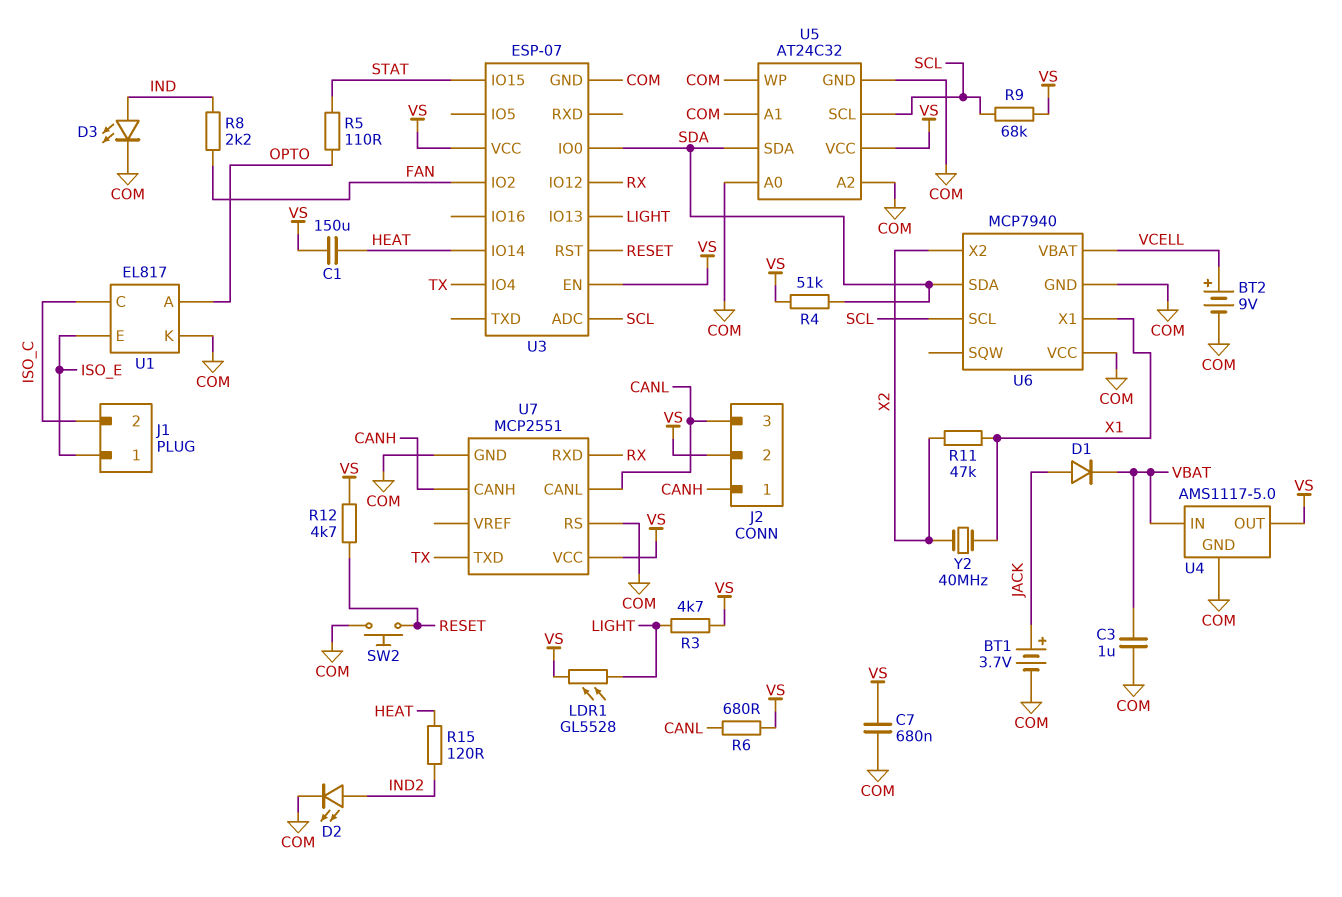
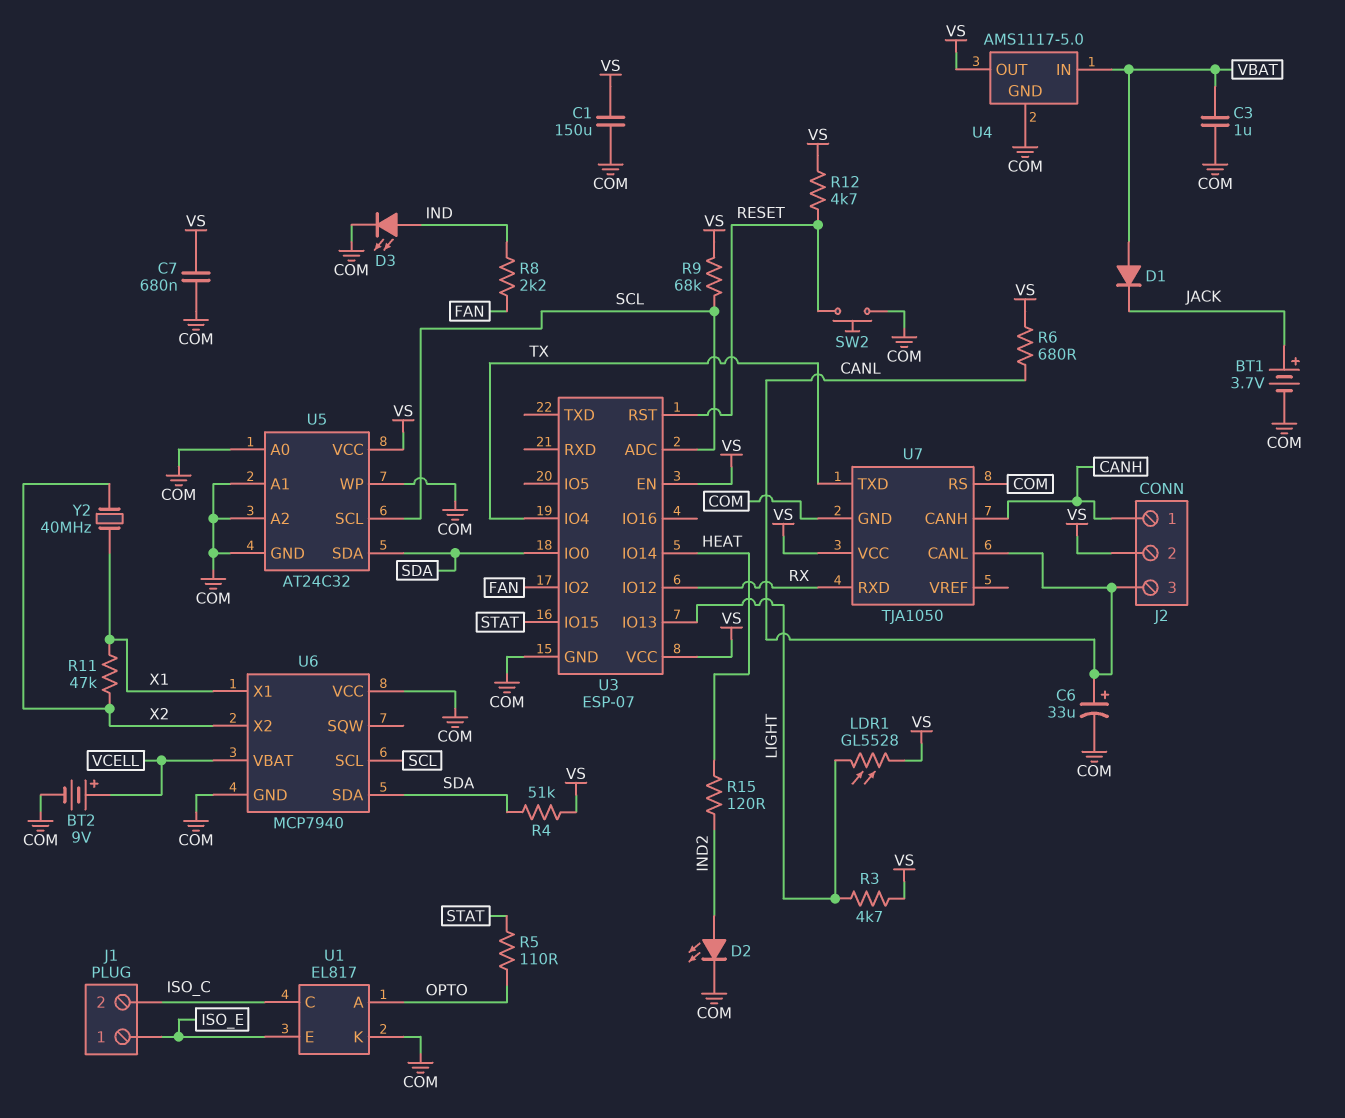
C1: 150uF (HEAT, VS) -> 150uF (COM, VS)
C6: none -> 33uF (plus CANL, minus COM)
D1: diode (A JACK, K VBAT) -> diode (A VBAT, K JACK)
U7: MCP2551 -> TJA1050

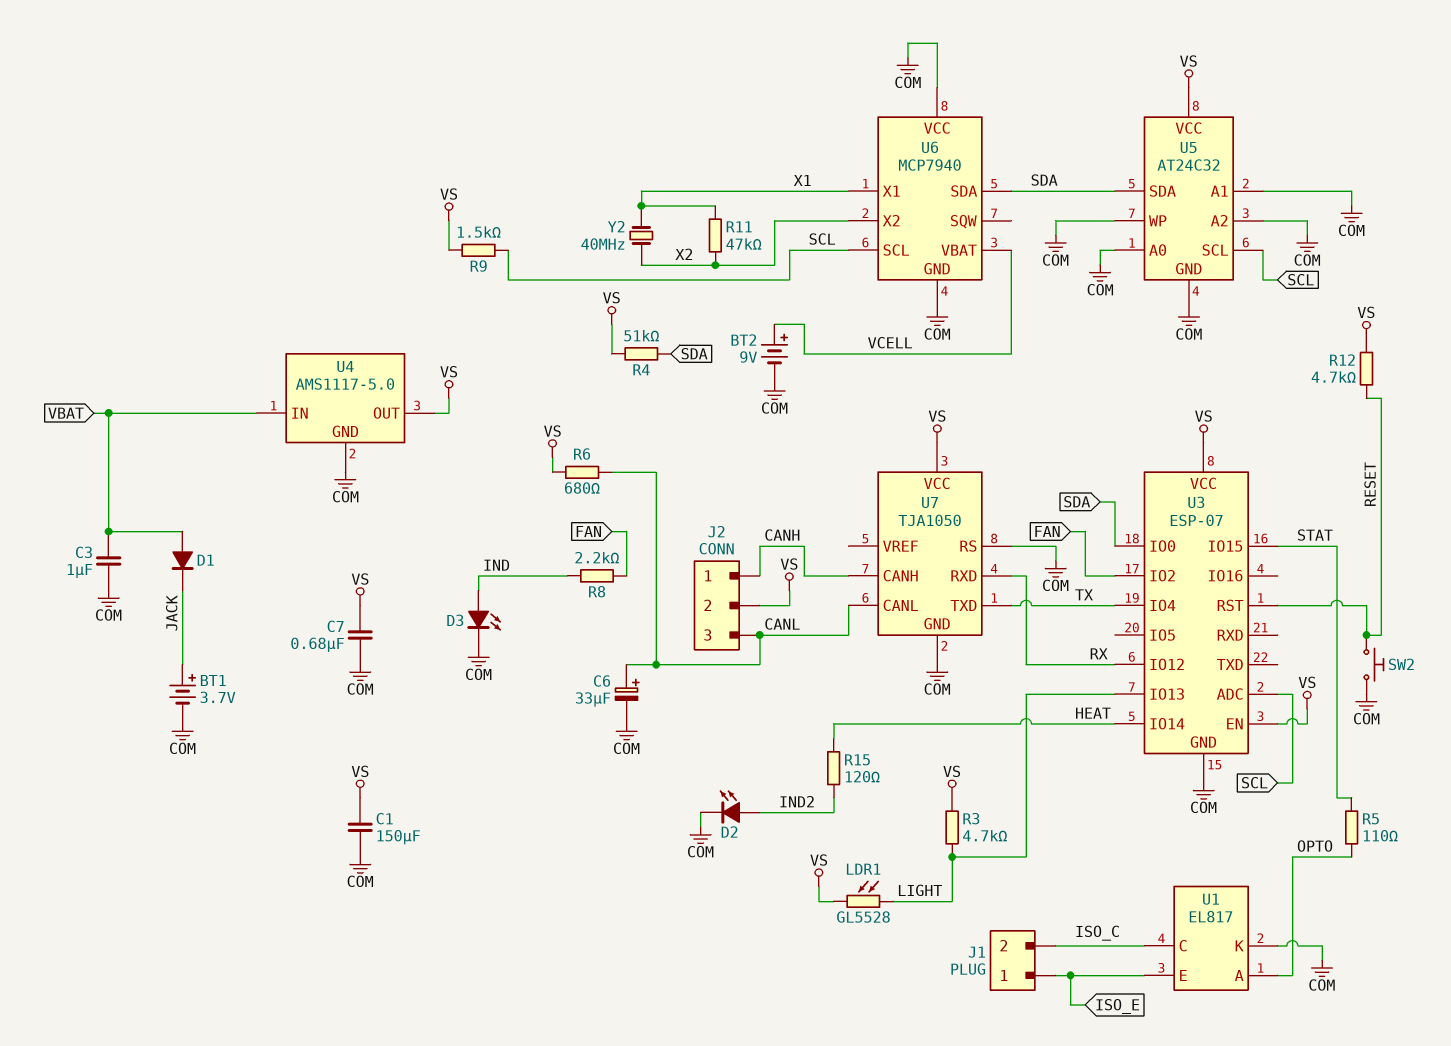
R9: 68k (SCL, VS) -> 1.5k (SCL, VS)

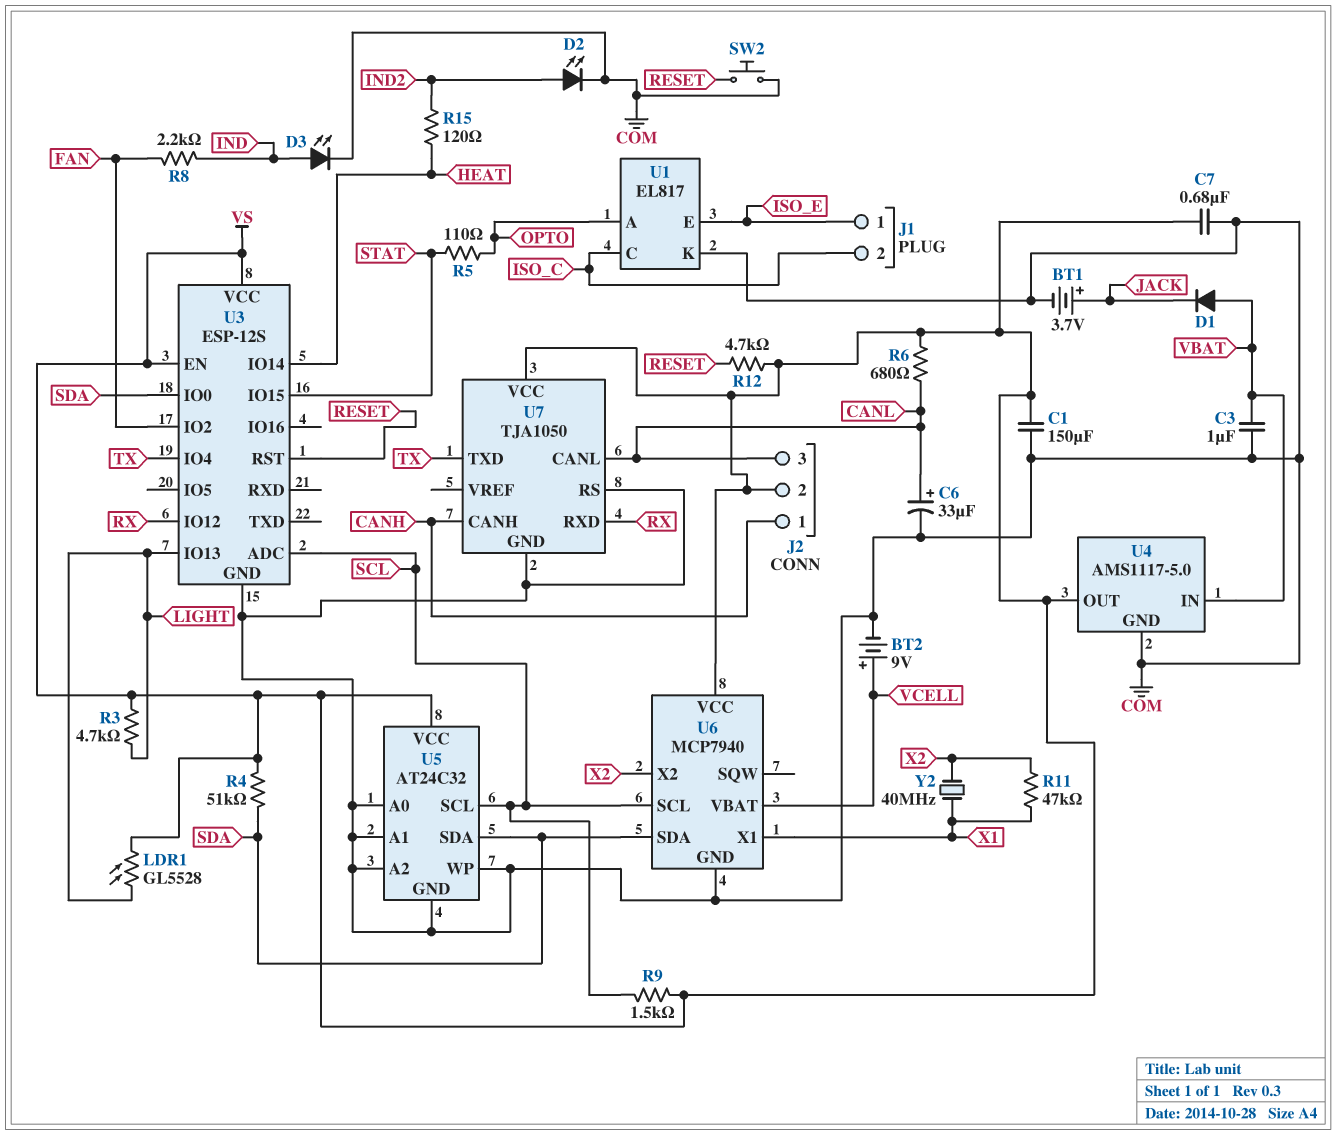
U3: ESP-07 -> ESP-12S
U6 pin VCC: COM -> VS

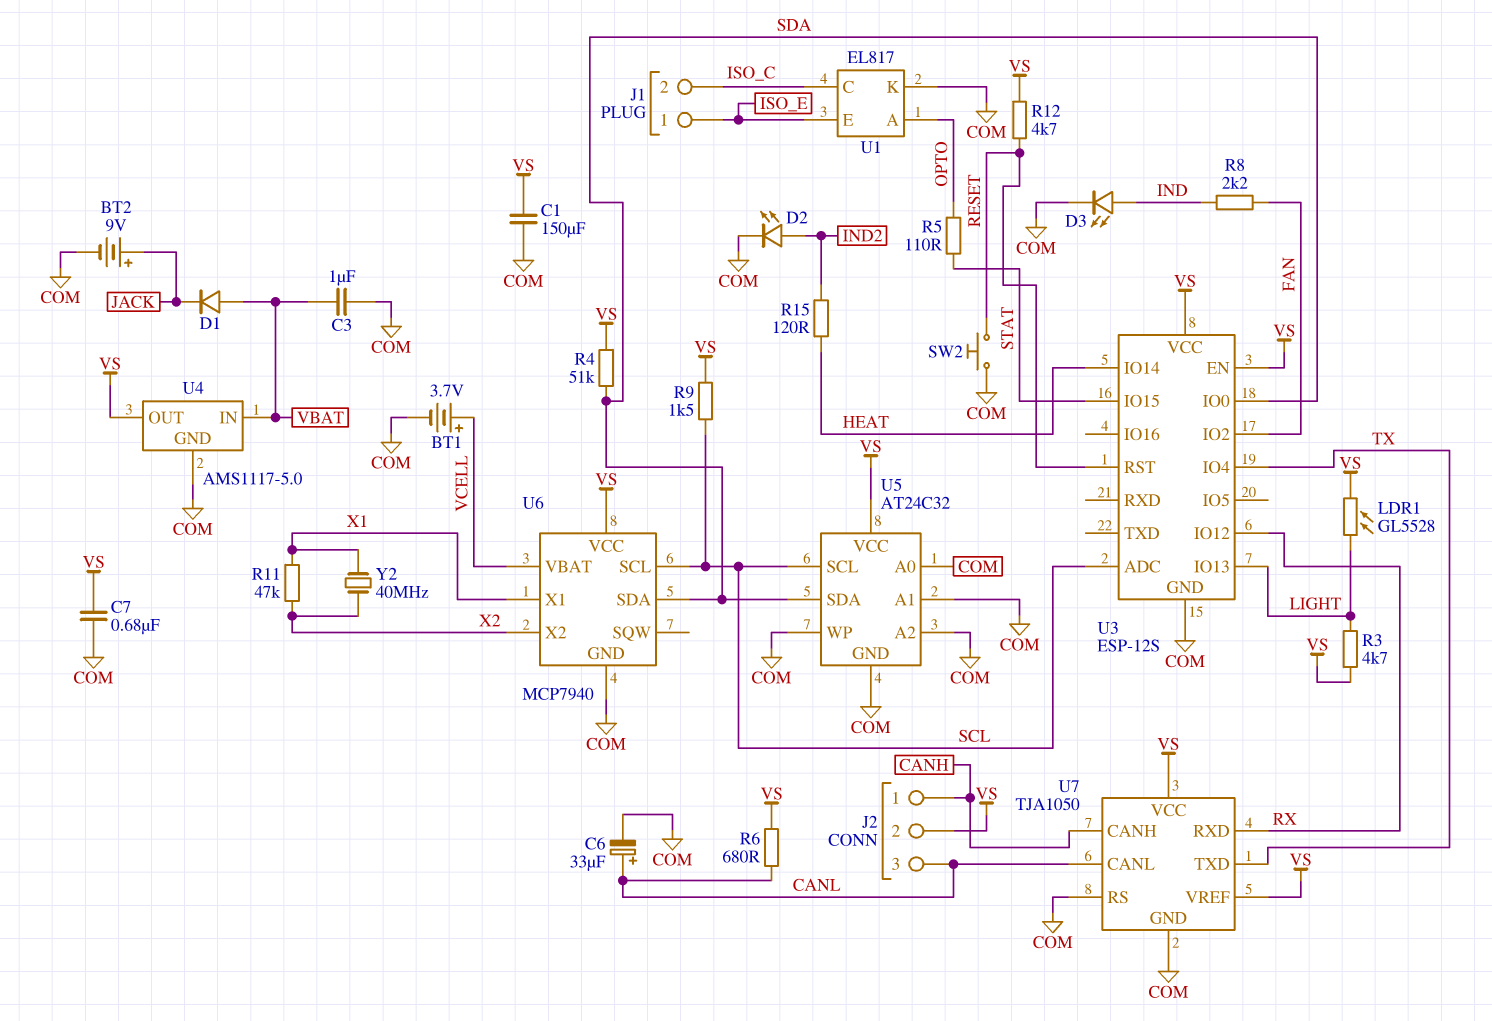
BT1: 3.7V (plus JACK, minus COM) -> 3.7V (plus VCELL, minus COM)
BT2: 9V (plus VCELL, minus COM) -> 9V (plus JACK, minus COM)
U7 pin VREF: none -> VS

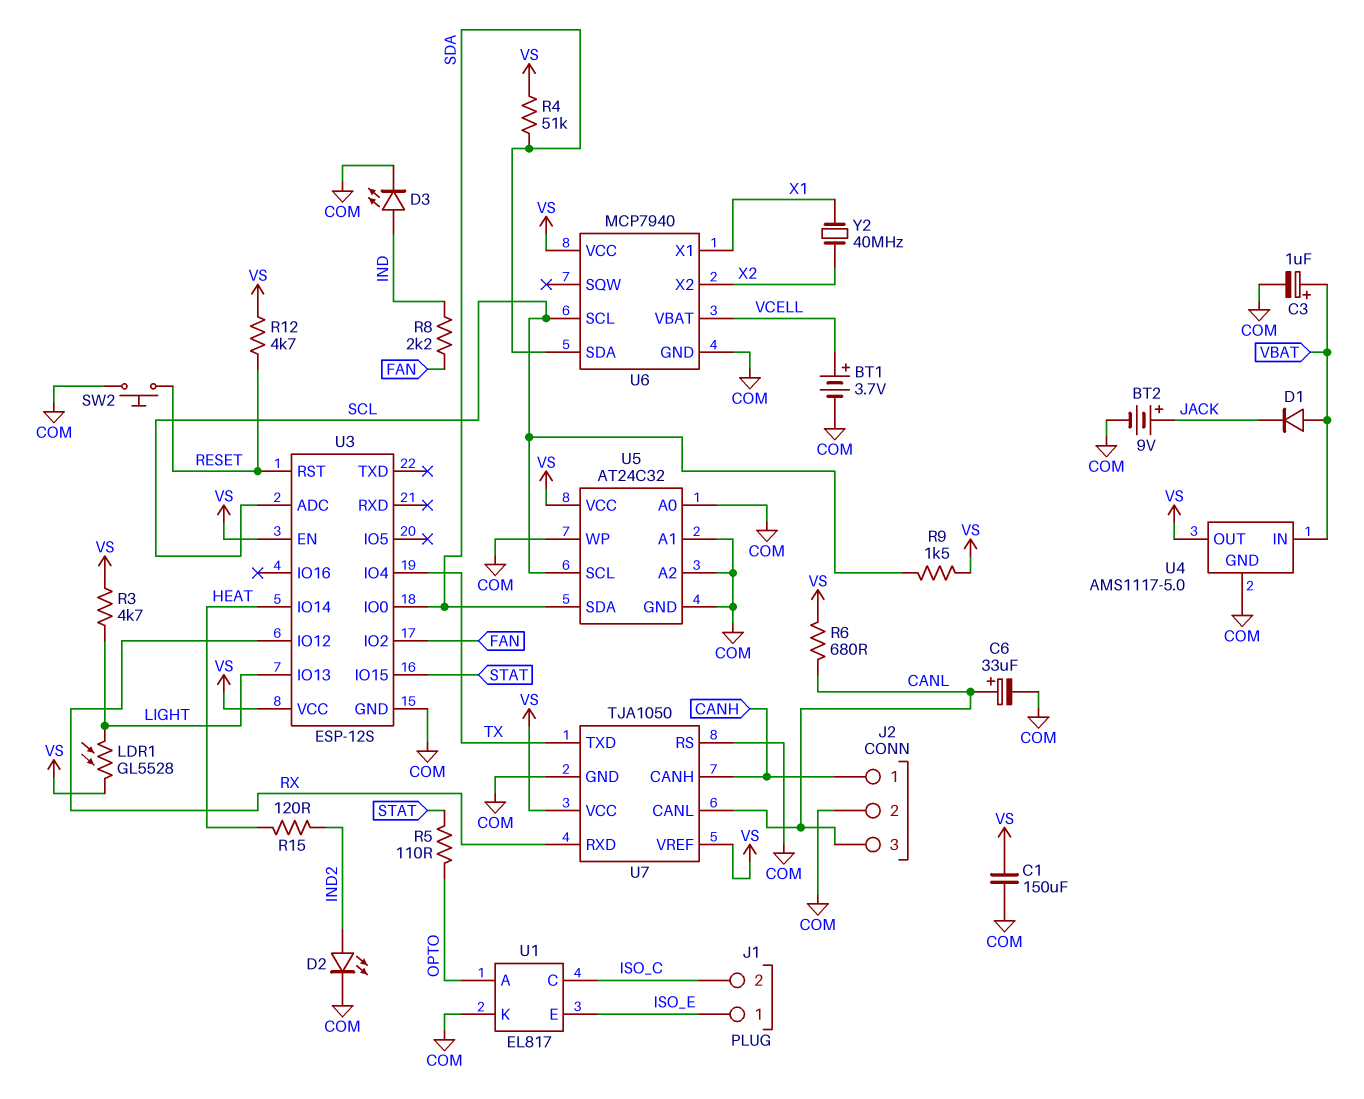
C3: 1uF (COM, VBAT) -> 1uF (plus VBAT, minus COM)
C7: 680nF (COM, VS) -> none
J2 pin 2: VS -> COM
R11: 47k (X1, X2) -> none

